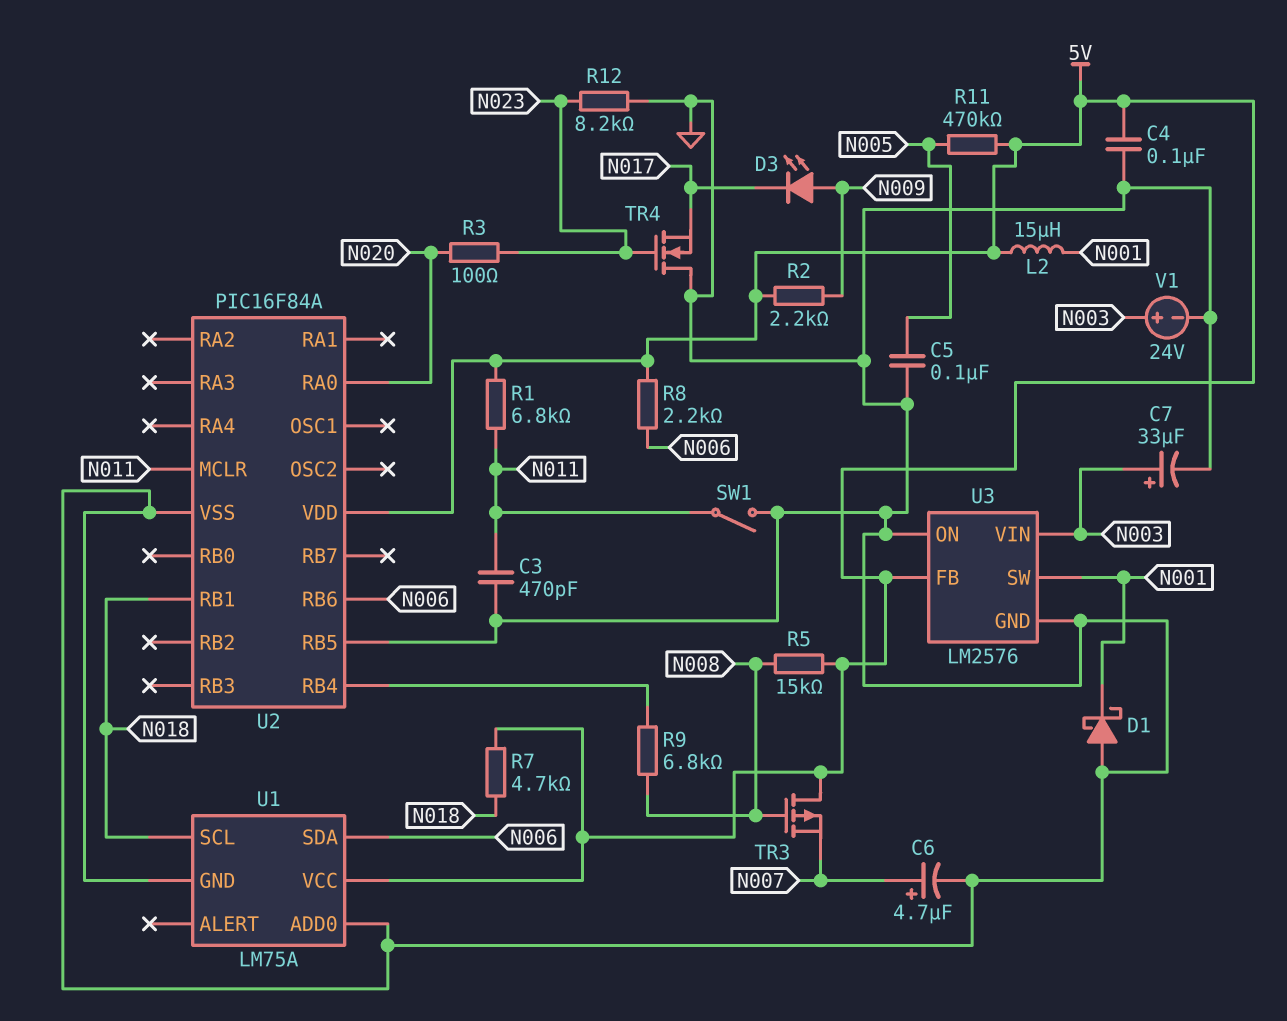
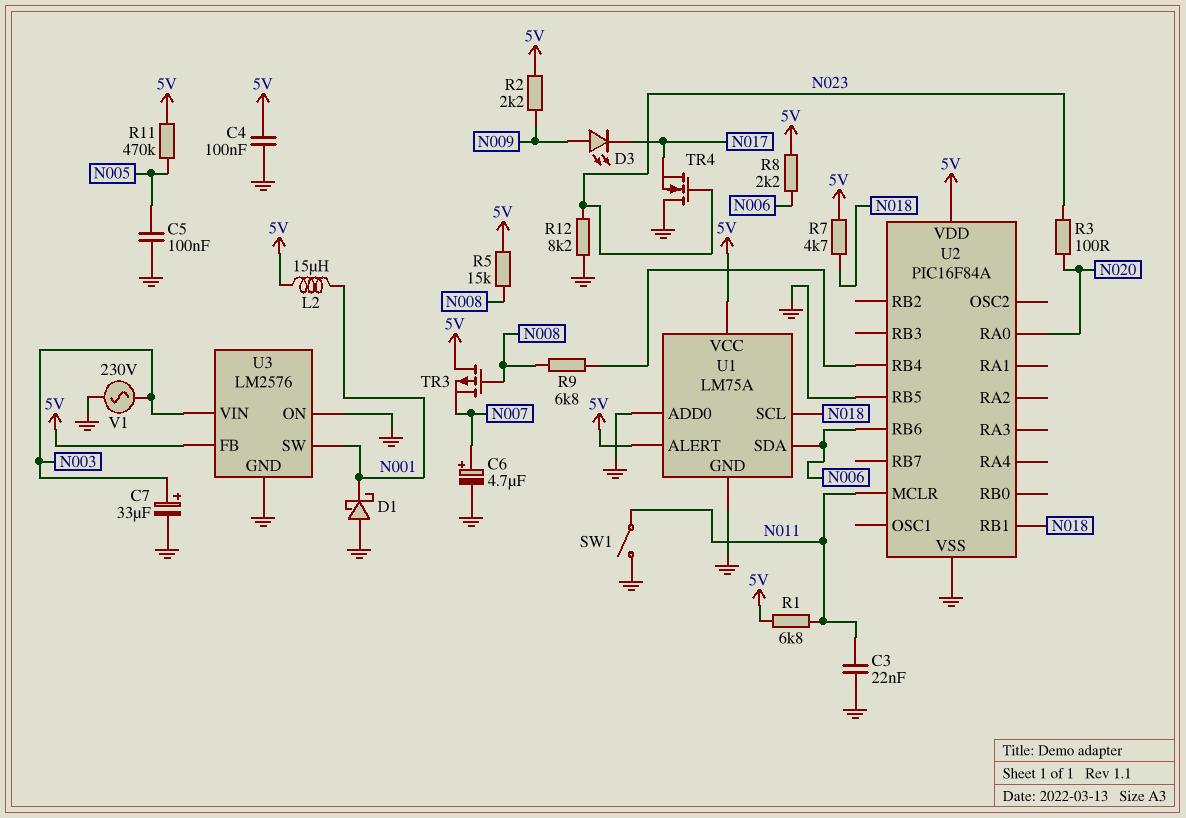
C3: 470pF (GND, N011) -> 22nF (GND, N011)
U1 pin ALERT: none -> 5V
V1: 24V (plus N003, minus GND) -> AC 230V (GND, N003)

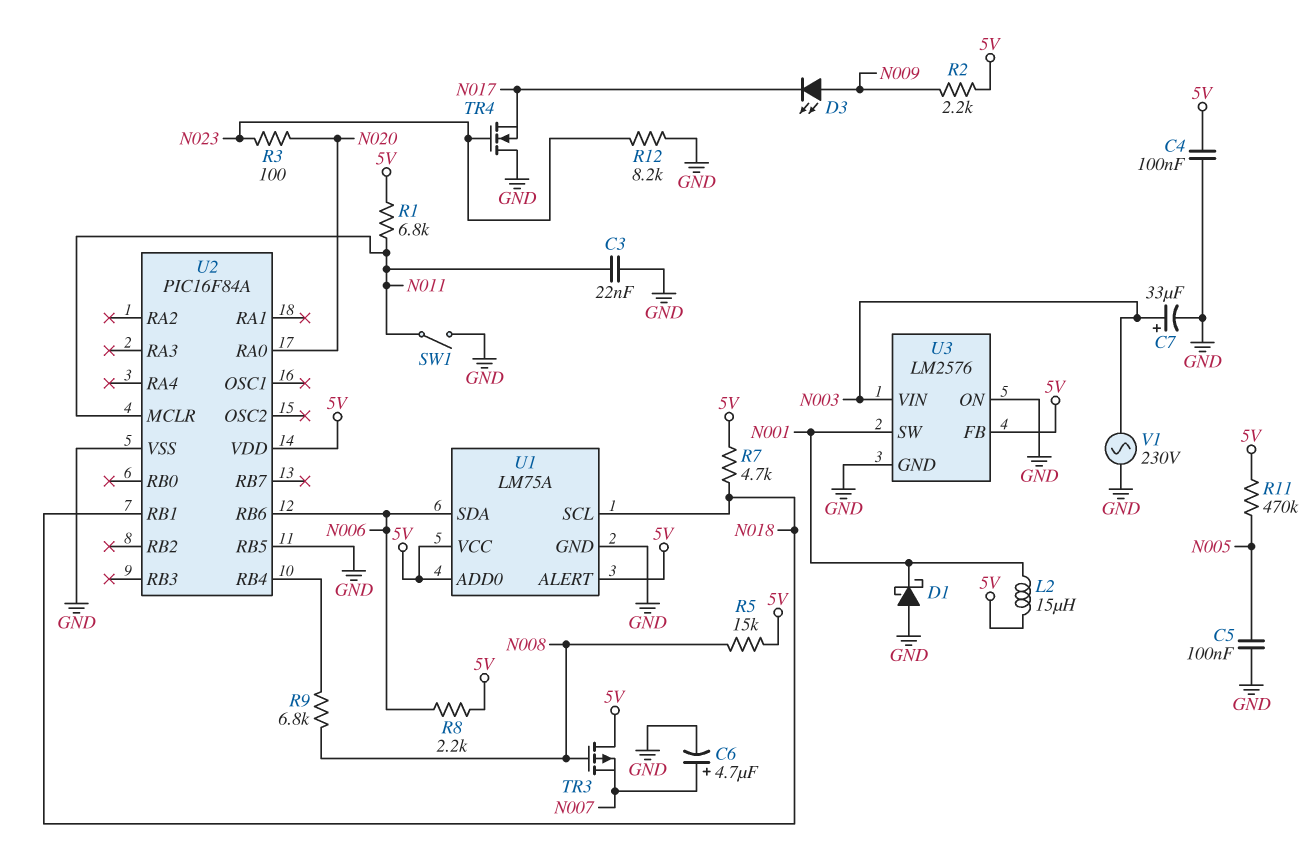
U1 pin ADD0: GND -> 5V

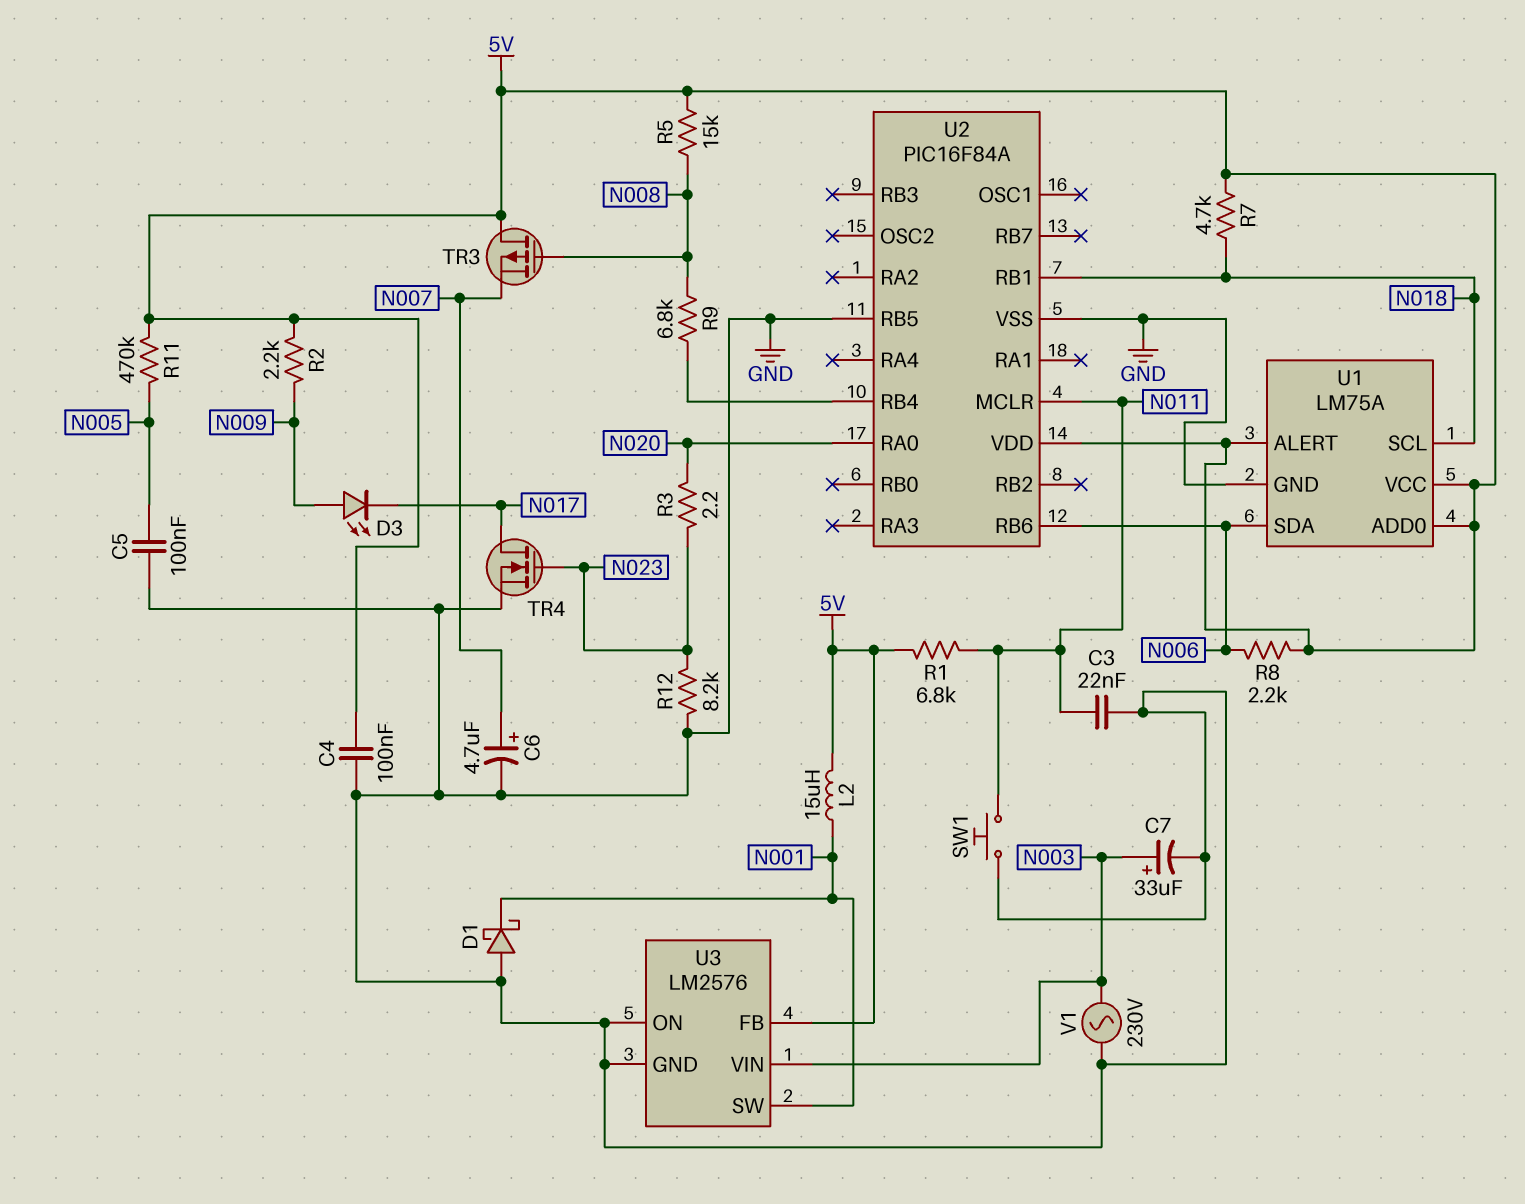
R3: 100 (N020, N023) -> 2.2 (N020, N023)
SW1: switch (GND, N011) -> button (GND, N011)
TR4: NMOS (G N023, D GND, S N017) -> NMOS (G N023, D N017, S GND)

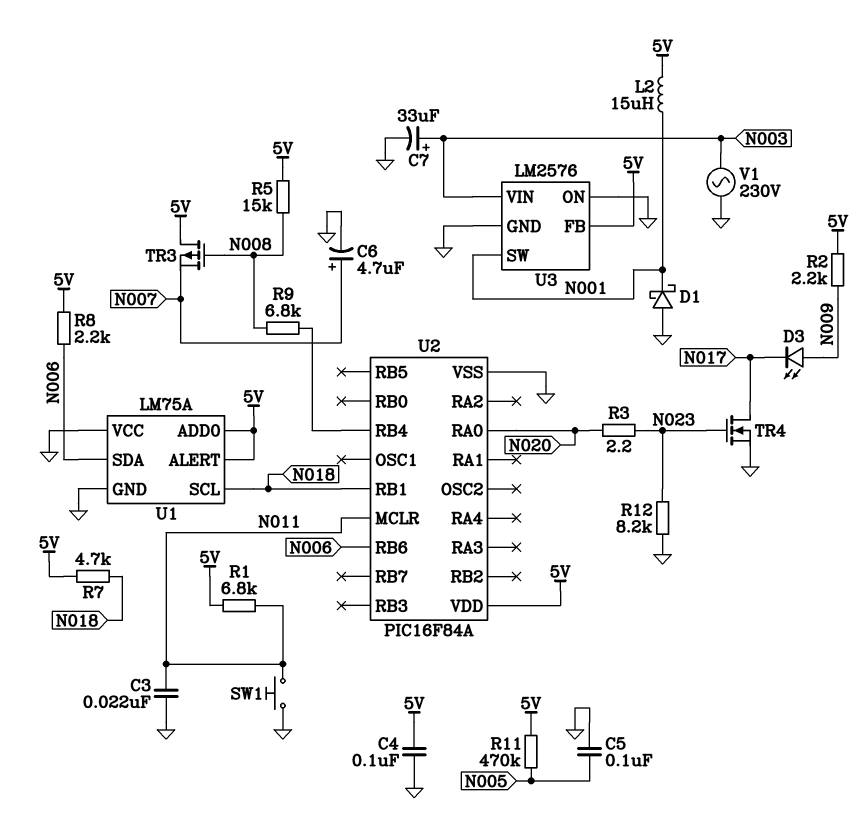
U1 pin VCC: 5V -> GND
U2 pin RB5: GND -> none

